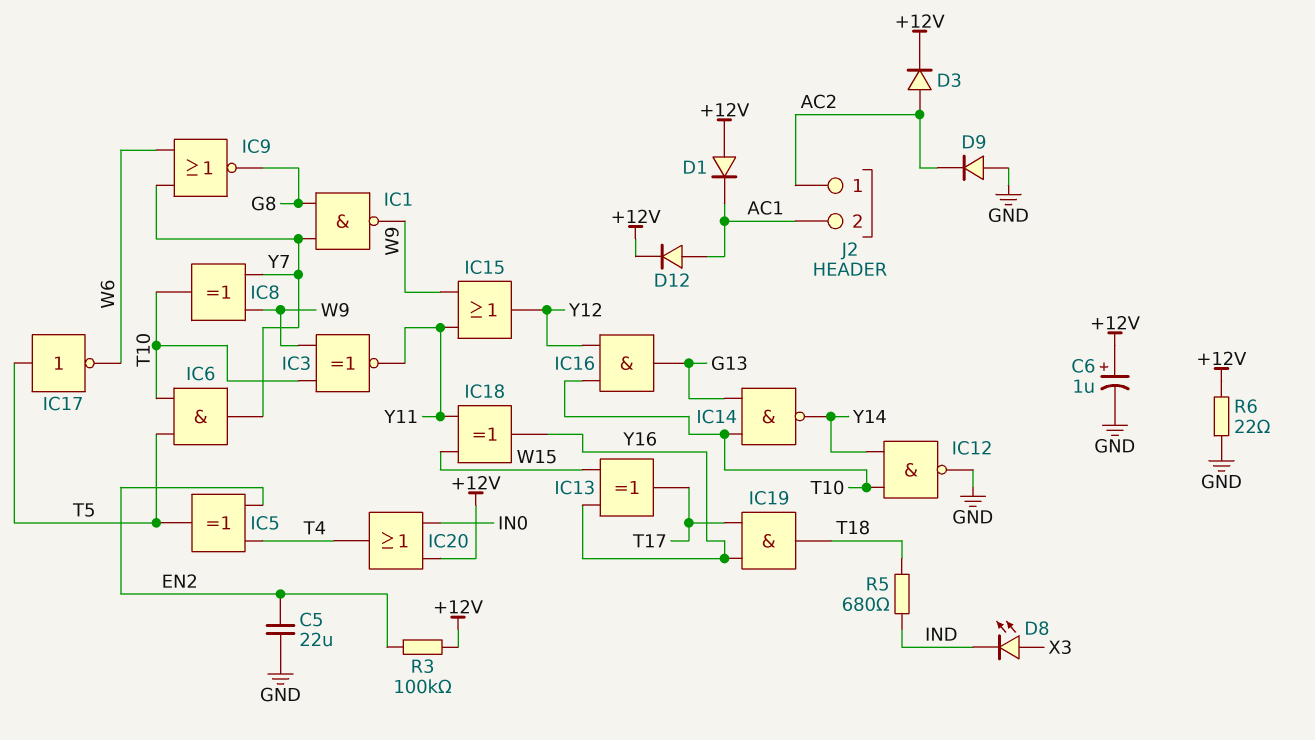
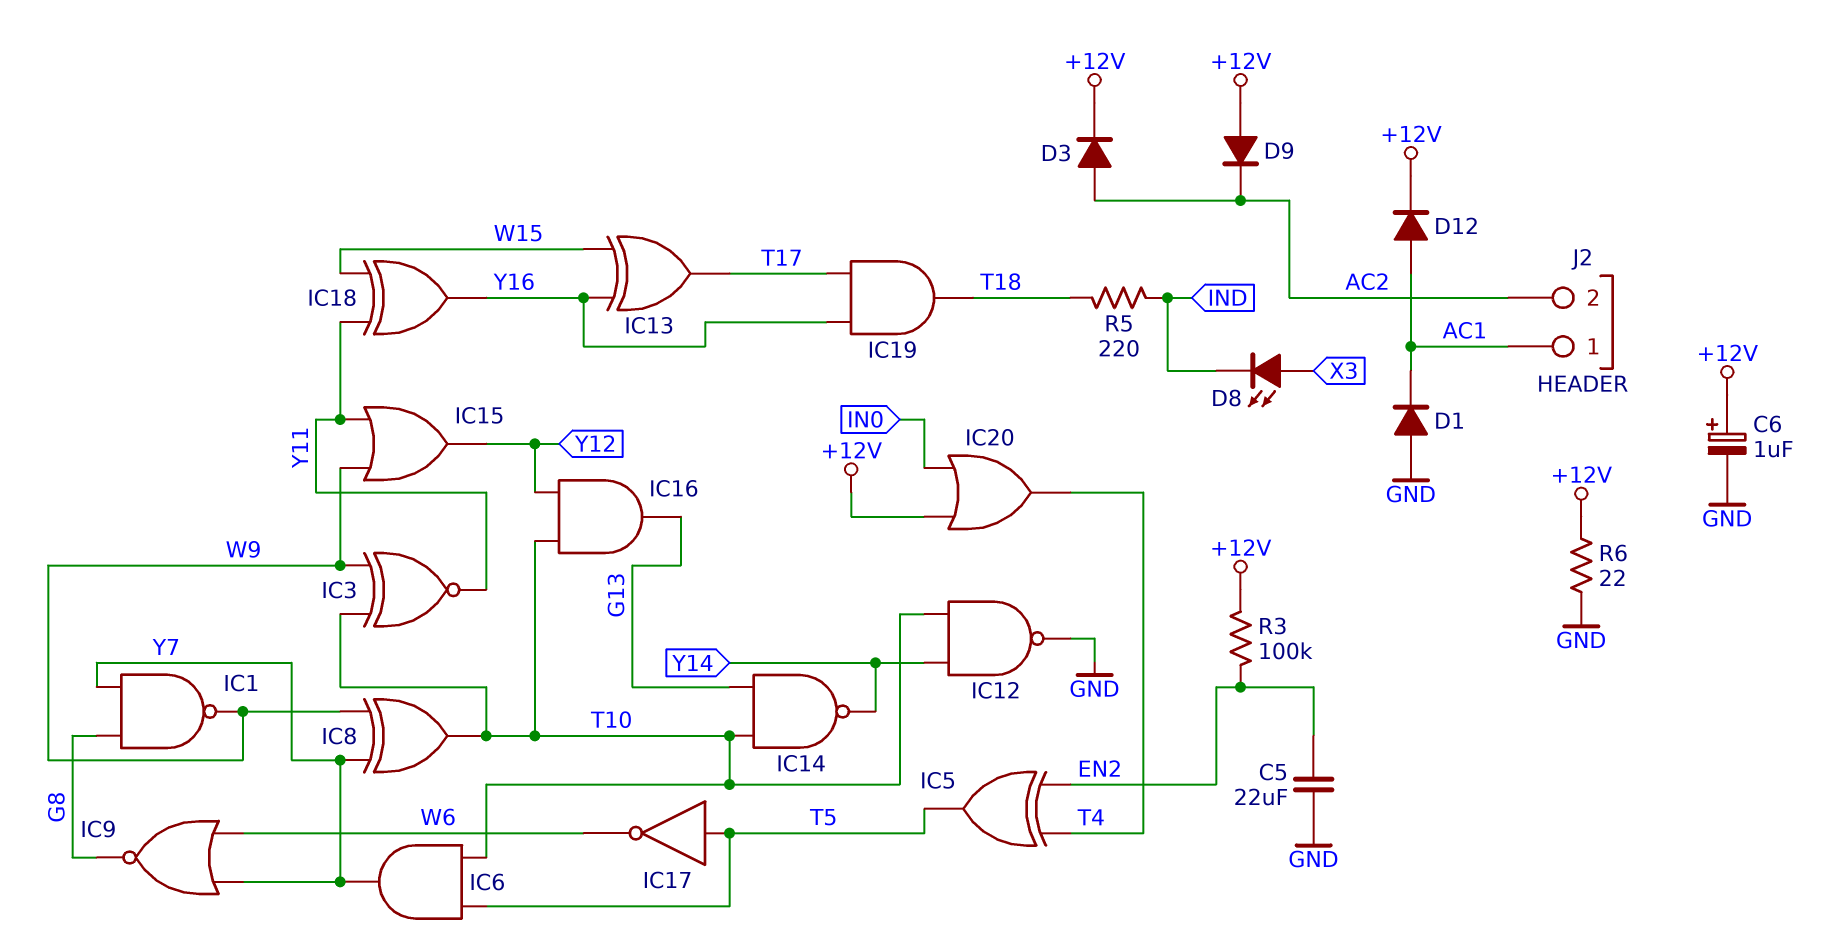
D1: diode (A +12V, K AC1) -> diode (A GND, K AC1)
D9: diode (A GND, K AC2) -> diode (A +12V, K AC2)
J2 pin 1: AC2 -> AC1
J2 pin 2: AC1 -> AC2
R5: 680 (IND, T18) -> 220 (IND, T18)

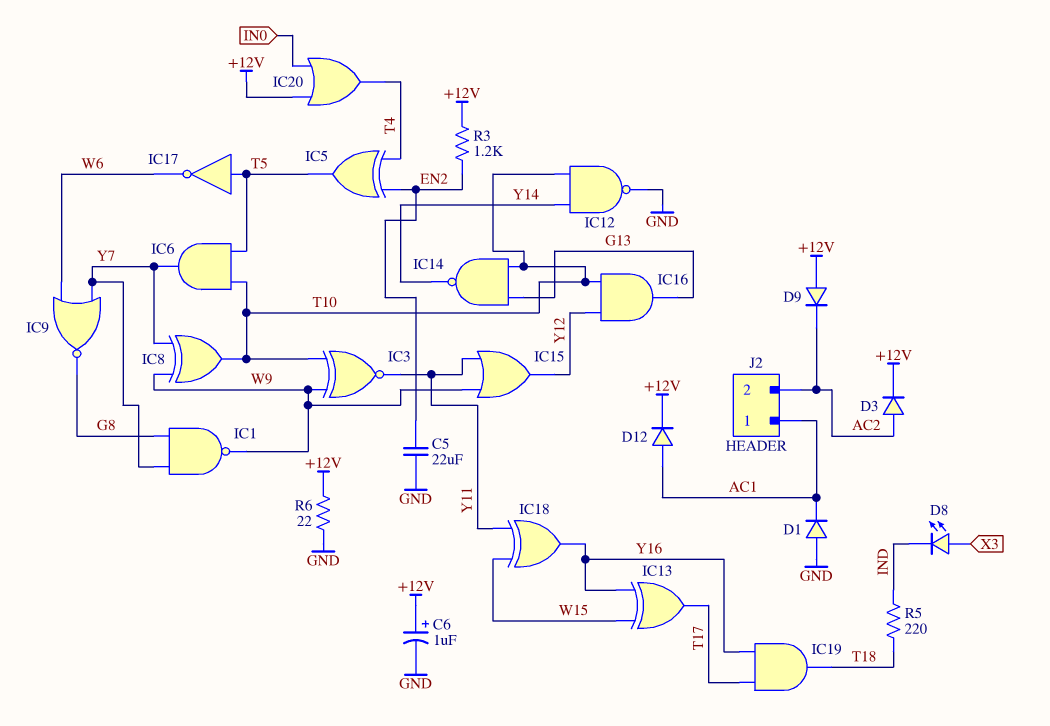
R3: 100k (+12V, EN2) -> 1.2k (+12V, EN2)

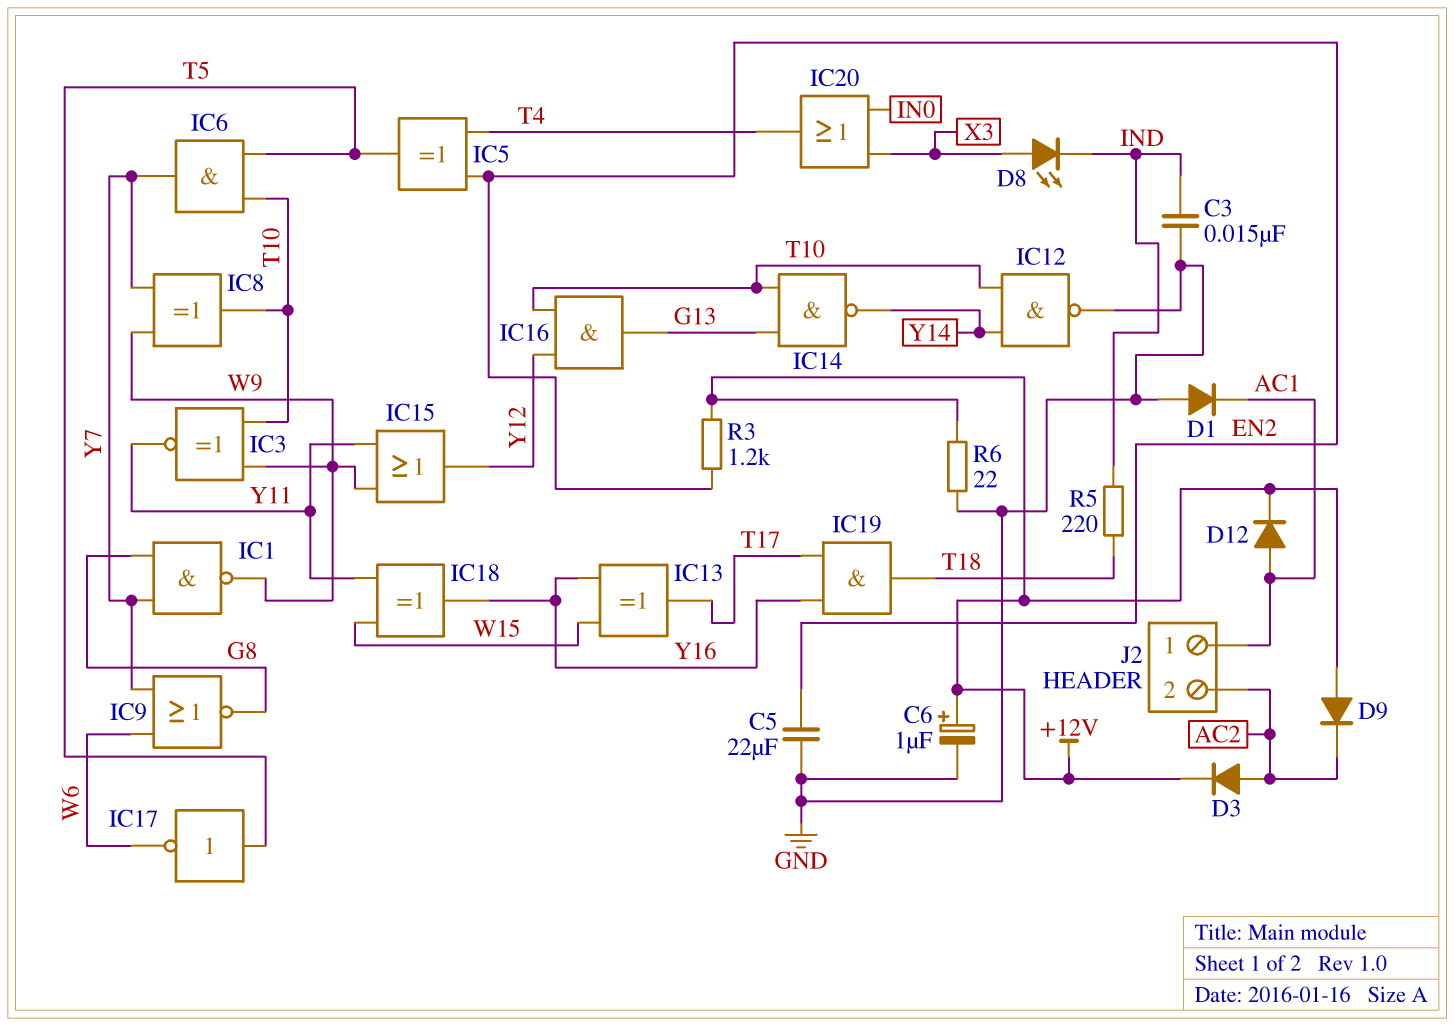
C3: none -> 15nF (GND, IND)
IC20: OR (in +12V, in IN0, out T4) -> OR (in IN0, in X3, out T4)

